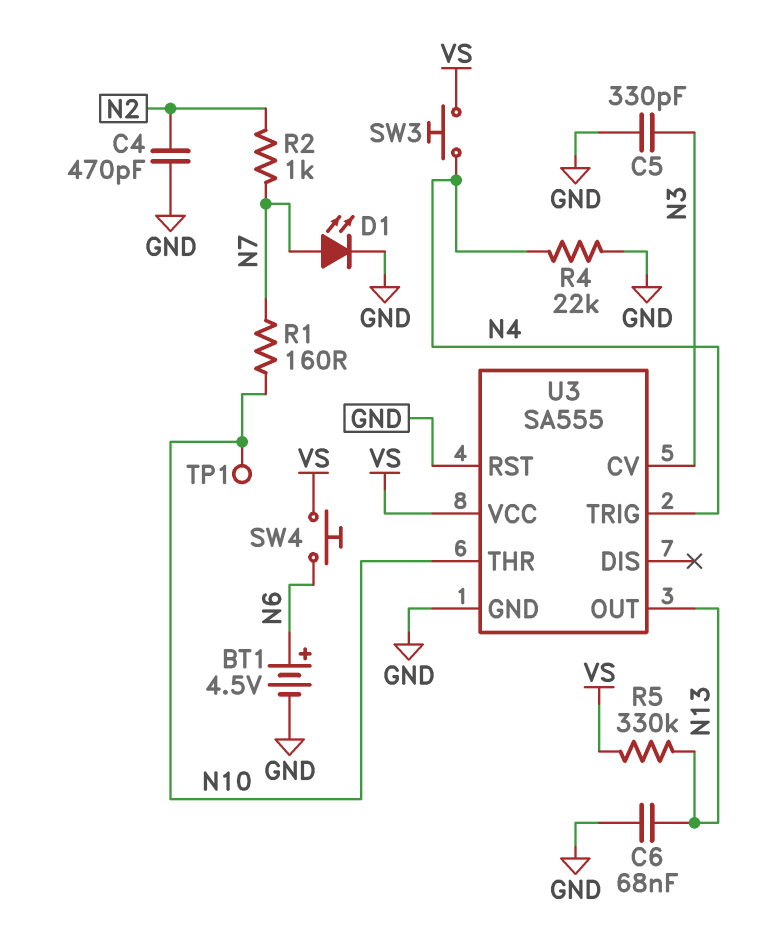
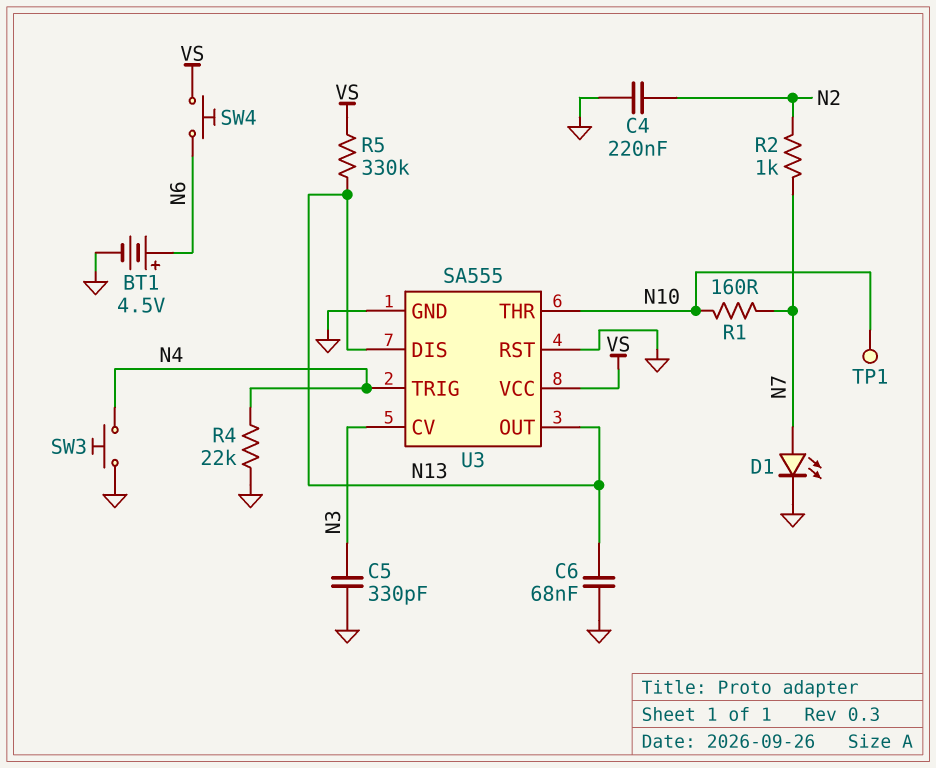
C4: 470pF (GND, N2) -> 220nF (GND, N2)
SW3: button (N4, VS) -> button (GND, N4)
U3 pin DIS: none -> N13

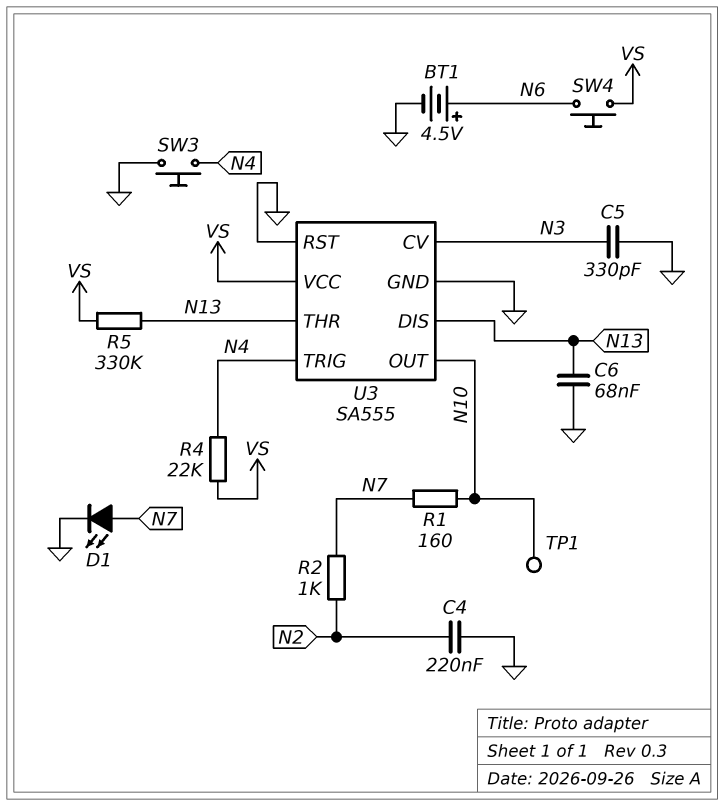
R4: 22k (GND, N4) -> 22k (N4, VS)
U3 pin OUT: N13 -> N10
U3 pin THR: N10 -> N13

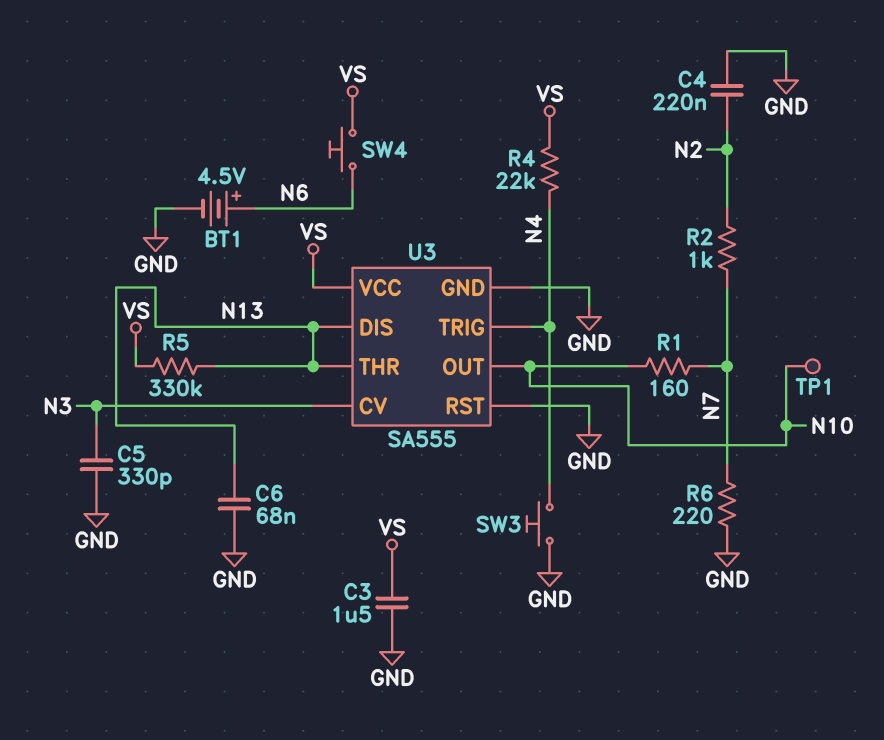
C3: none -> 1.5uF (GND, VS)
D1: LED (A N7, K GND) -> none
R6: none -> 220 (GND, N7)

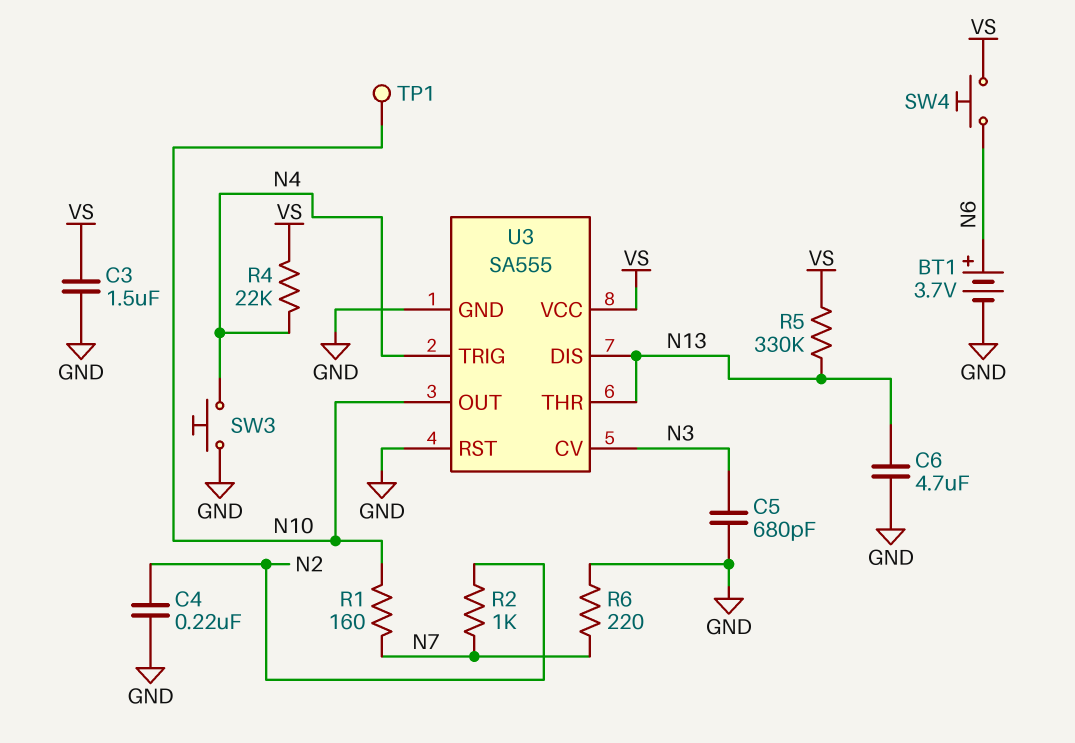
BT1: 4.5V (plus N6, minus GND) -> 3.7V (plus N6, minus GND)
C5: 330pF (GND, N3) -> 680pF (GND, N3)
C6: 68nF (GND, N13) -> 4.7uF (GND, N13)

